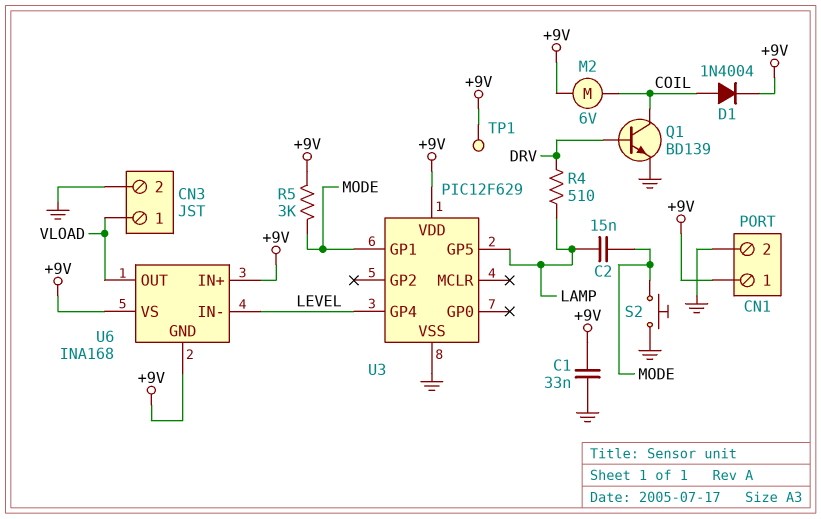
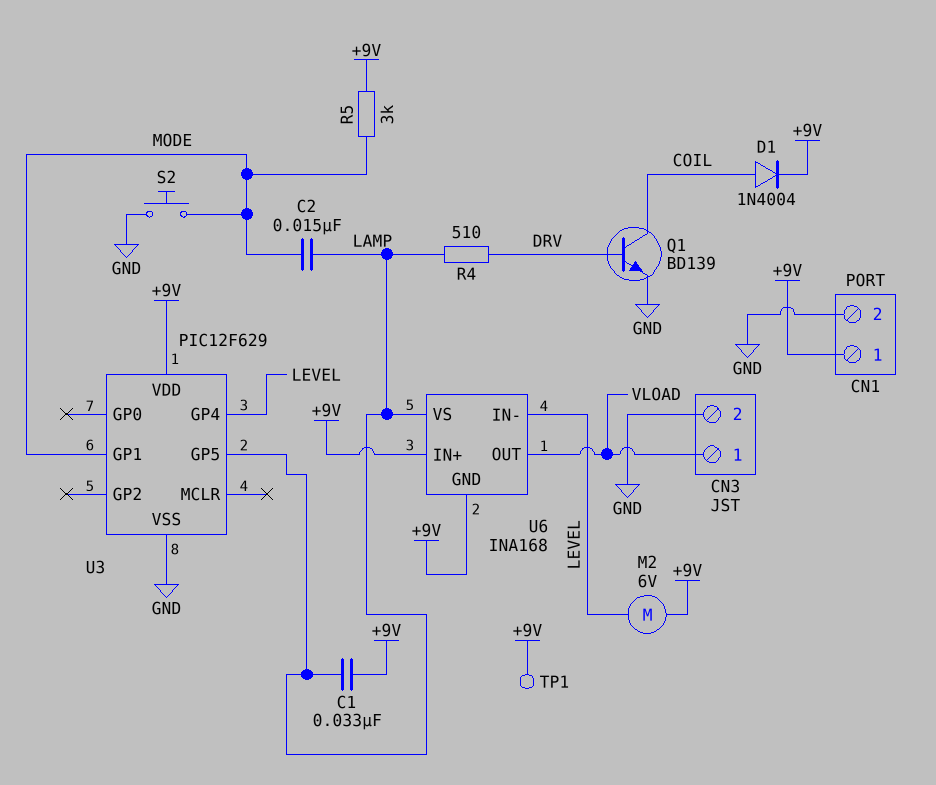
C1: 33nF (+9V, GND) -> 33nF (+9V, LAMP)
M2: motor 6V (+9V, COIL) -> motor 6V (+9V, LEVEL)
U6 pin VS: +9V -> LAMP

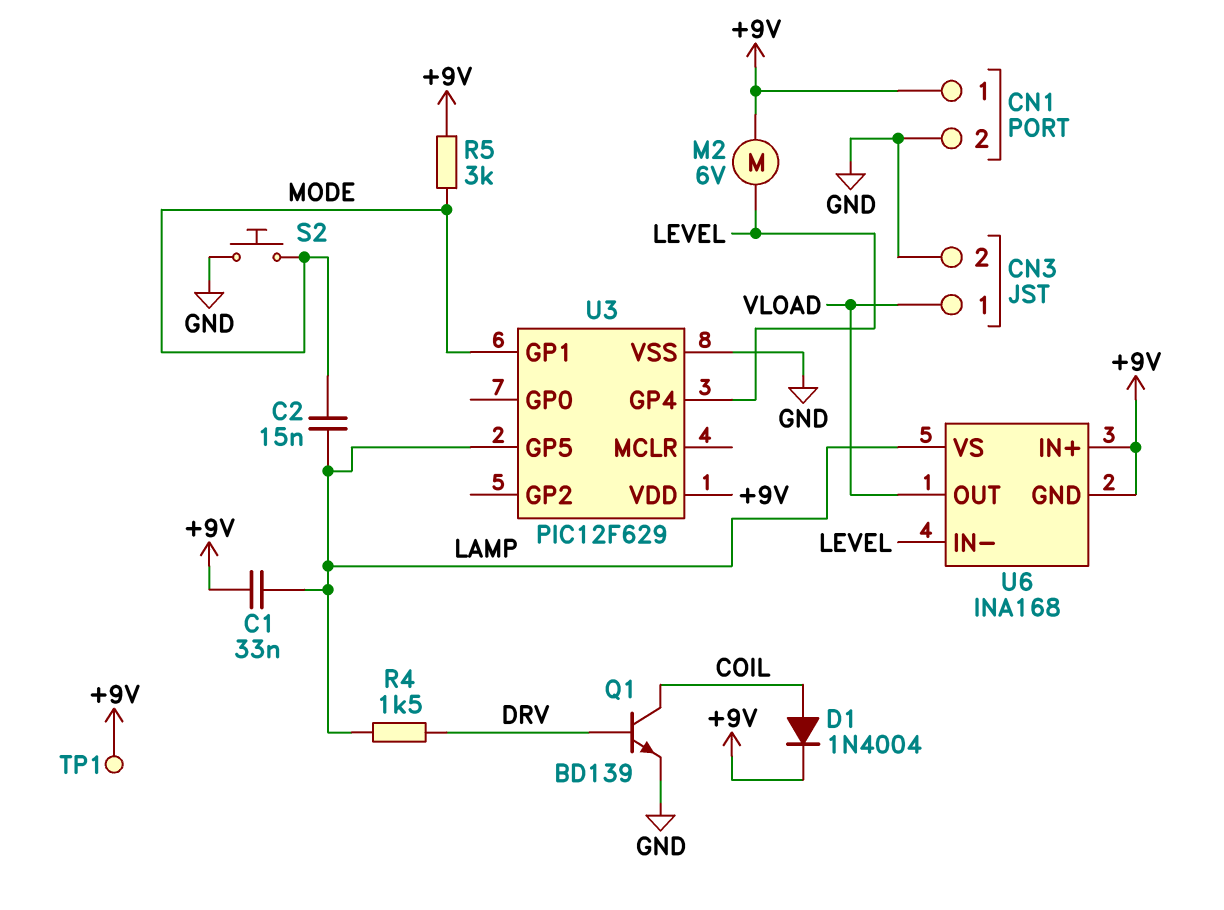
R4: 510 (DRV, LAMP) -> 1.5k (DRV, LAMP)

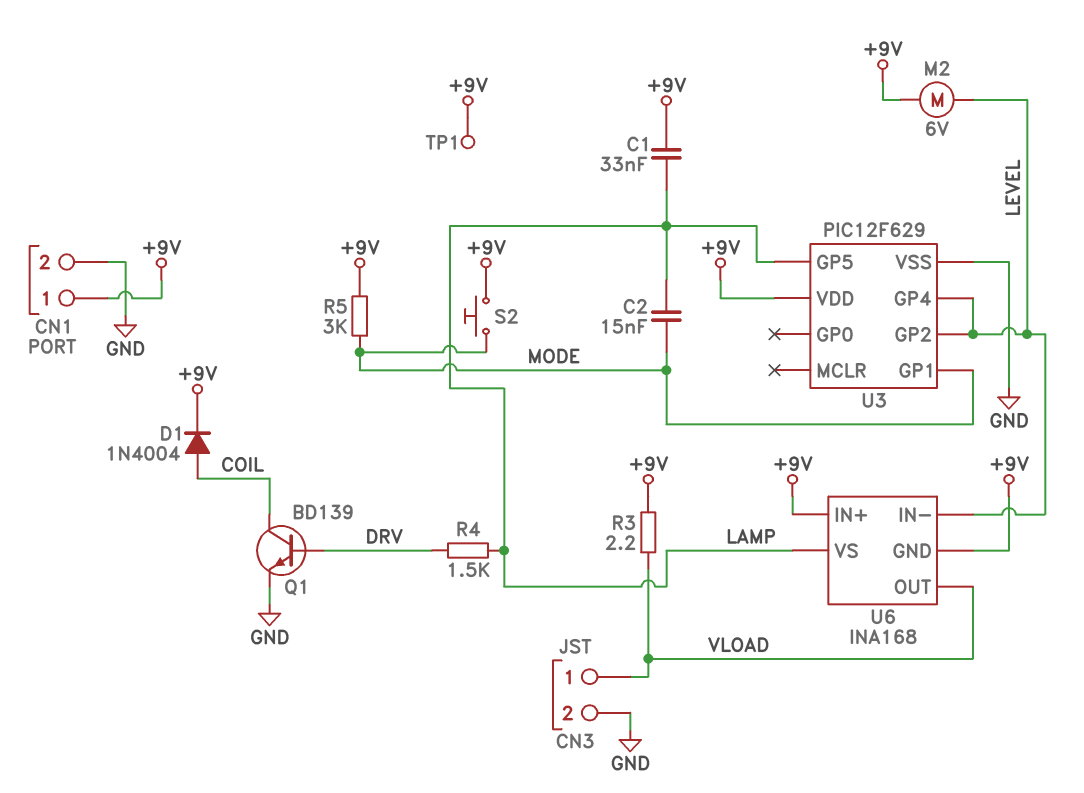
R3: none -> 2.2 (+9V, VLOAD)
S2: button (GND, MODE) -> button (+9V, MODE)
U3 pin GP2: none -> LEVEL

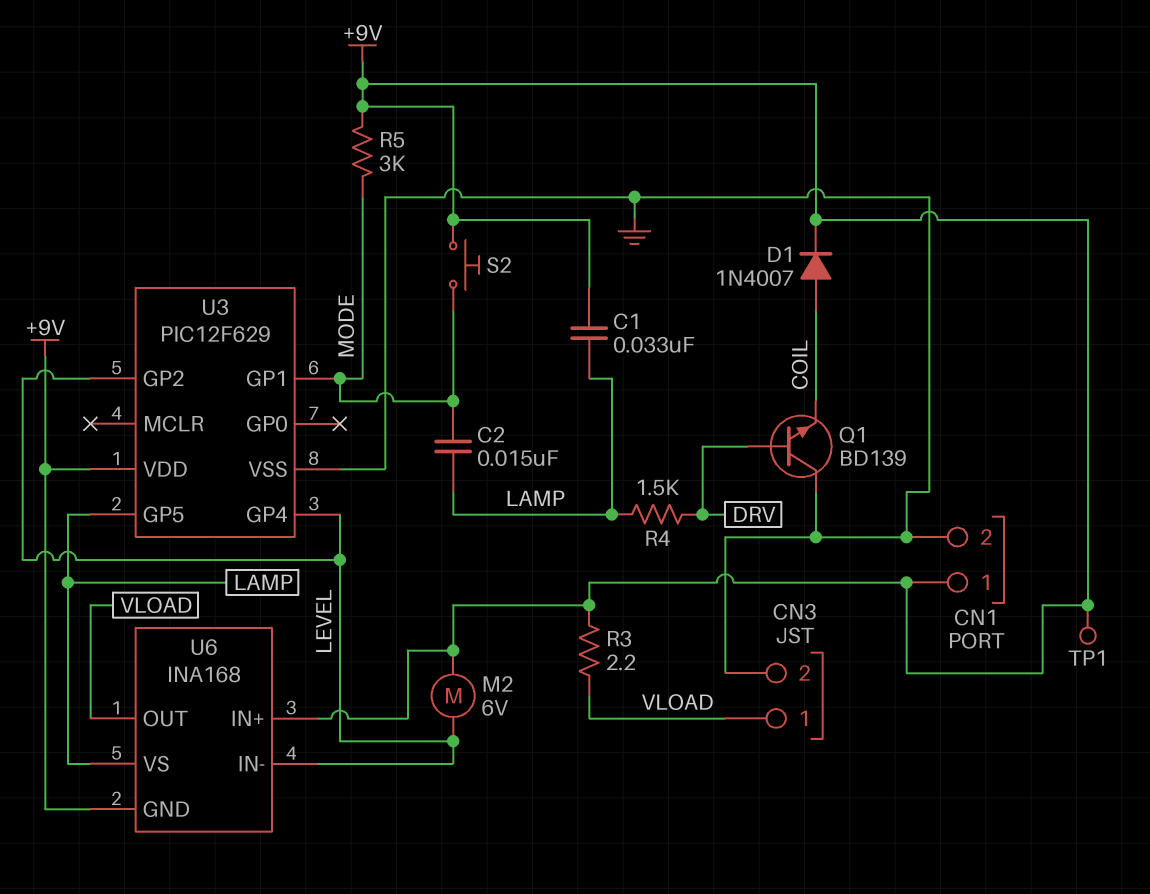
D1: diode 1N4004 (A COIL, K +9V) -> diode 1N4007 (A COIL, K +9V)
Q1: NPN BD139 (B DRV, C COIL, E GND) -> NPN BD139 (B DRV, C GND, E COIL)

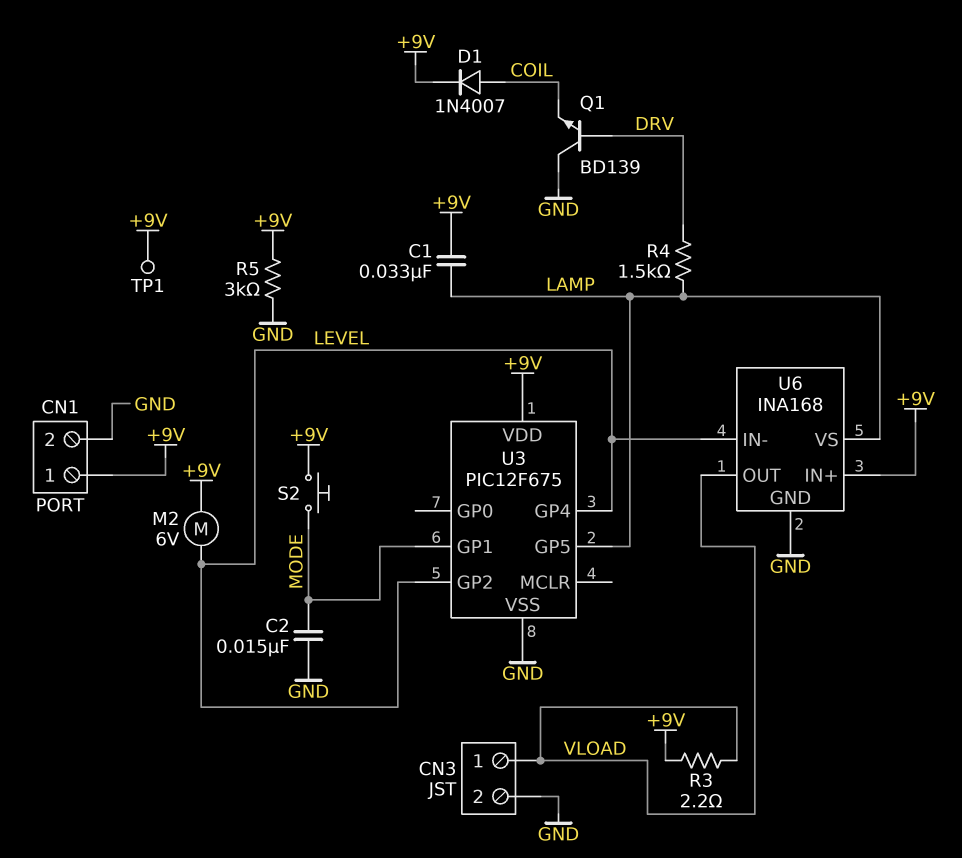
C2: 15nF (LAMP, MODE) -> 15nF (GND, MODE)
R5: 3k (+9V, MODE) -> 3k (+9V, GND)
U3: PIC12F629 -> PIC12F675
U6 pin GND: +9V -> GND

